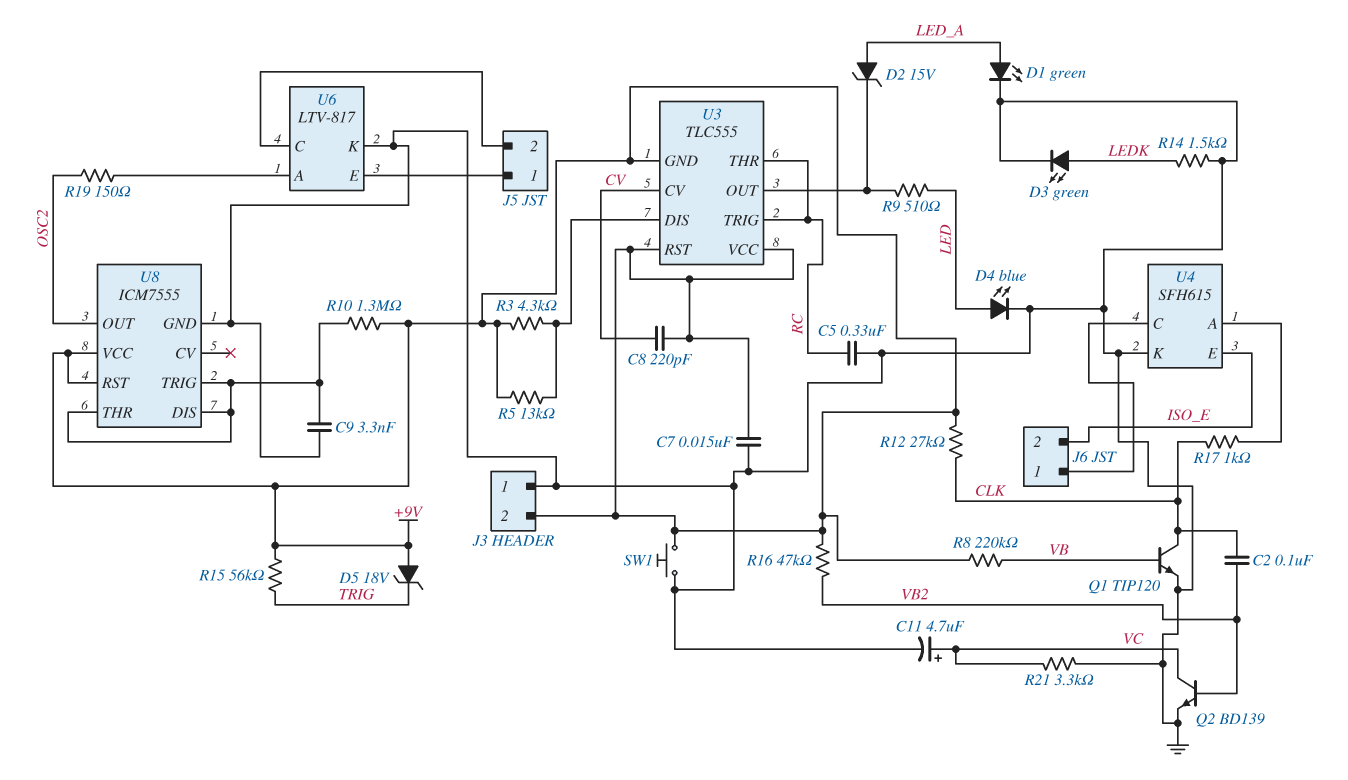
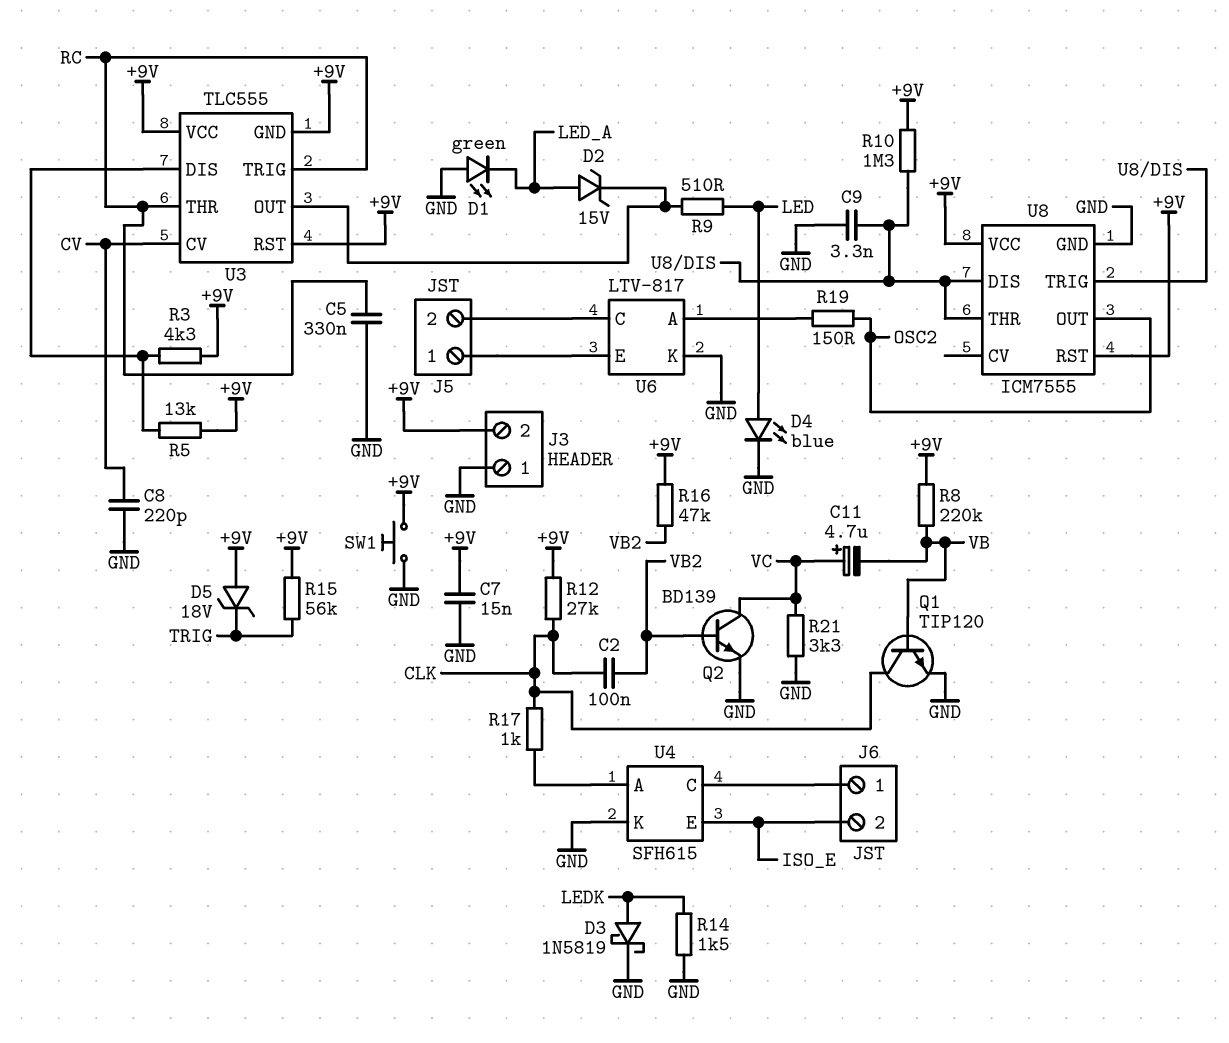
C8: 220pF (+9V, CV) -> 220pF (CV, GND)
C11: 4.7uF (plus VC, minus GND) -> 4.7uF (plus VC, minus VB)
D1: LED green (A LED_A, K GND) -> LED green (A GND, K LED_A)
D3: LED green (A LEDK, K GND) -> schottky 1N5819 (A LEDK, K GND)

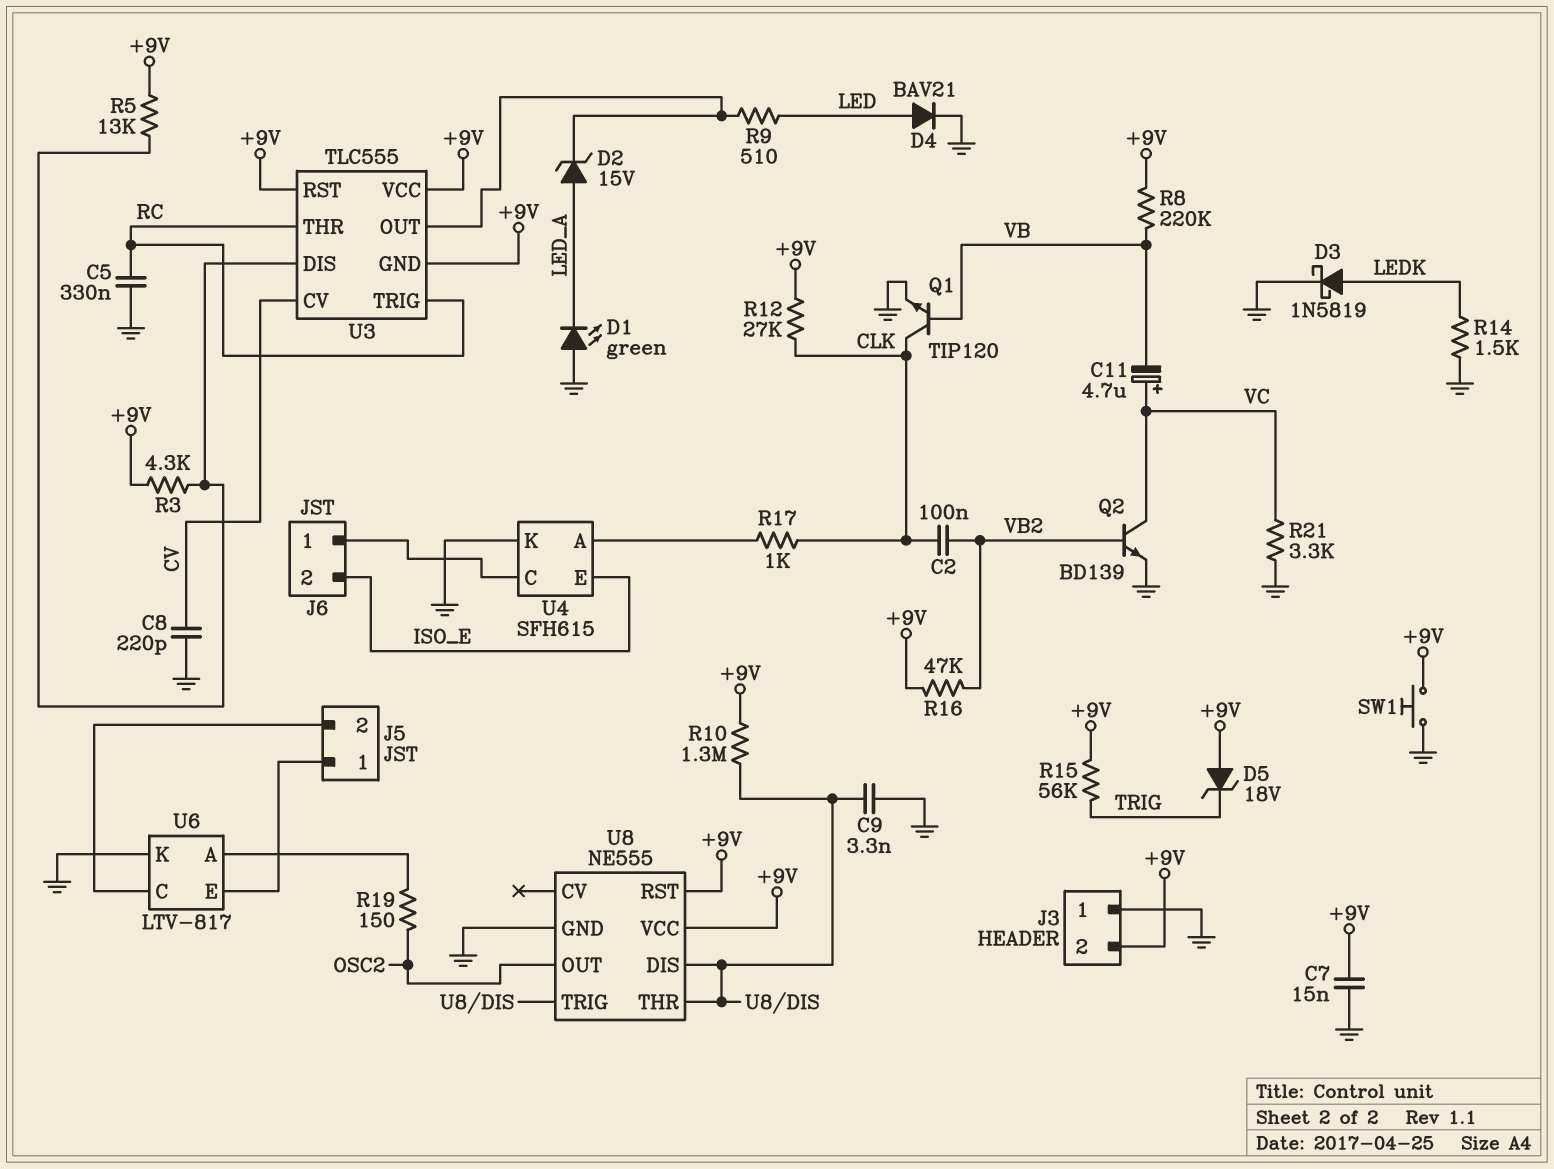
D4: LED blue (A LED, K GND) -> diode BAV21 (A LED, K GND)
U8: ICM7555 -> NE555

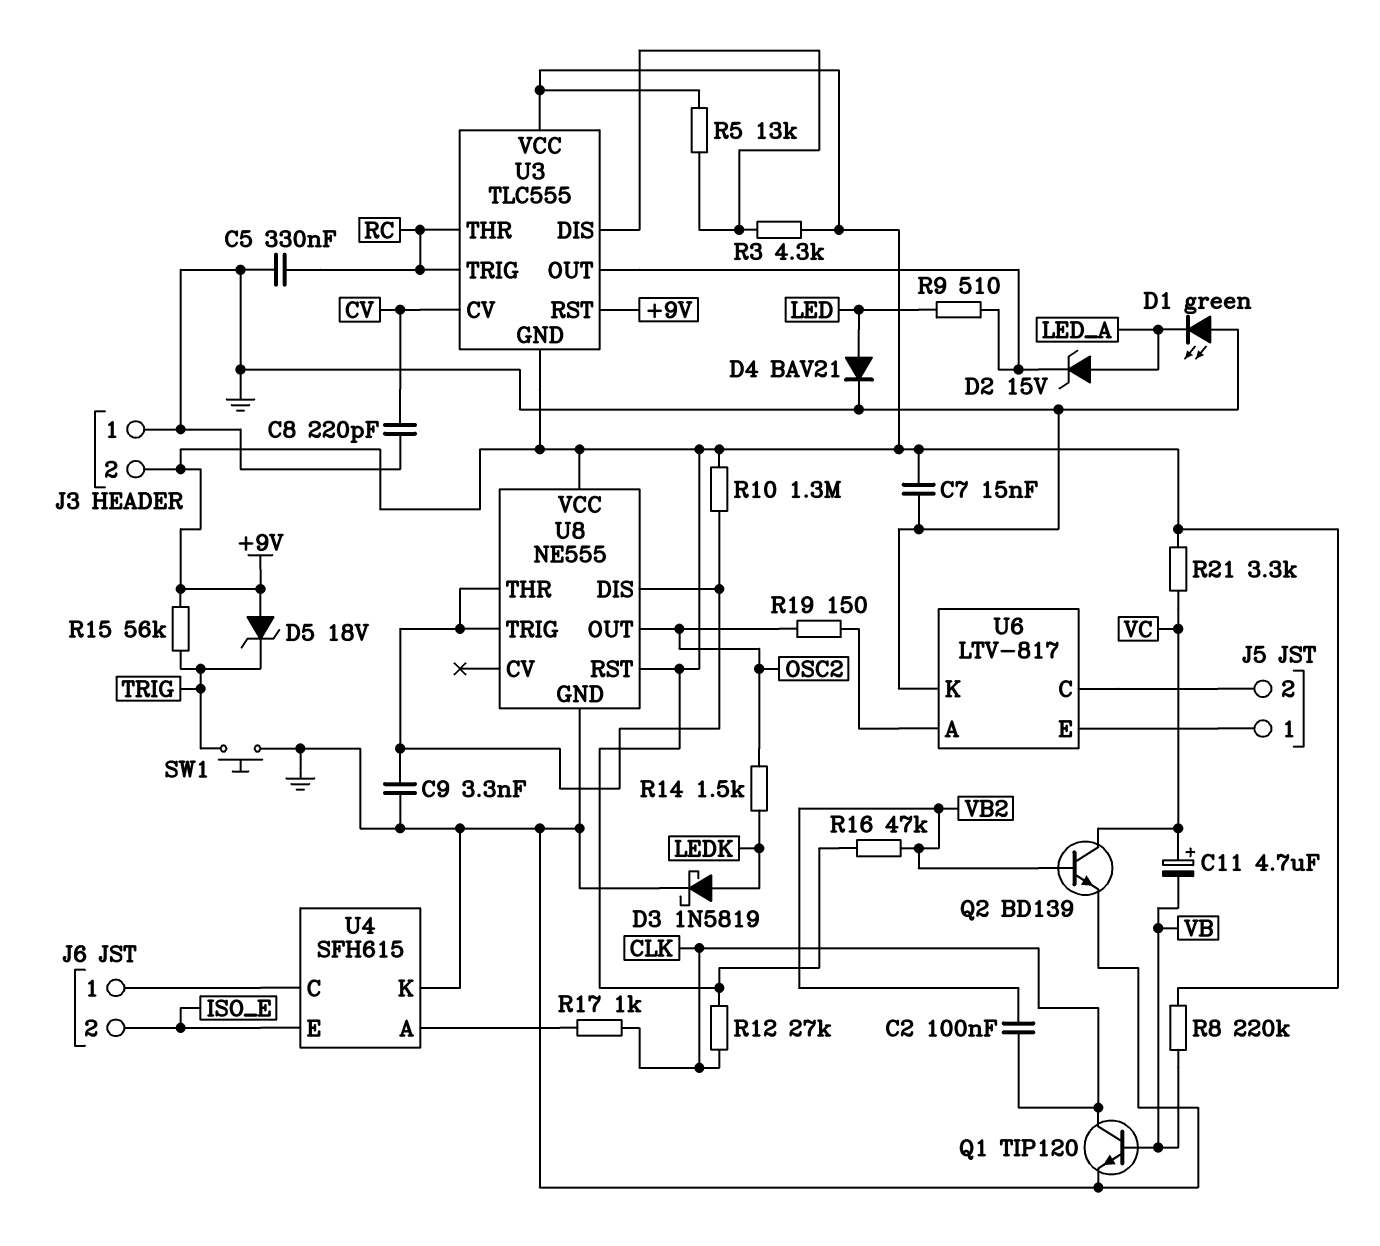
R14: 1.5k (GND, LEDK) -> 1.5k (LEDK, OSC2)
R21: 3.3k (GND, VC) -> 3.3k (+9V, VC)
SW1: button (+9V, GND) -> button (GND, TRIG)

